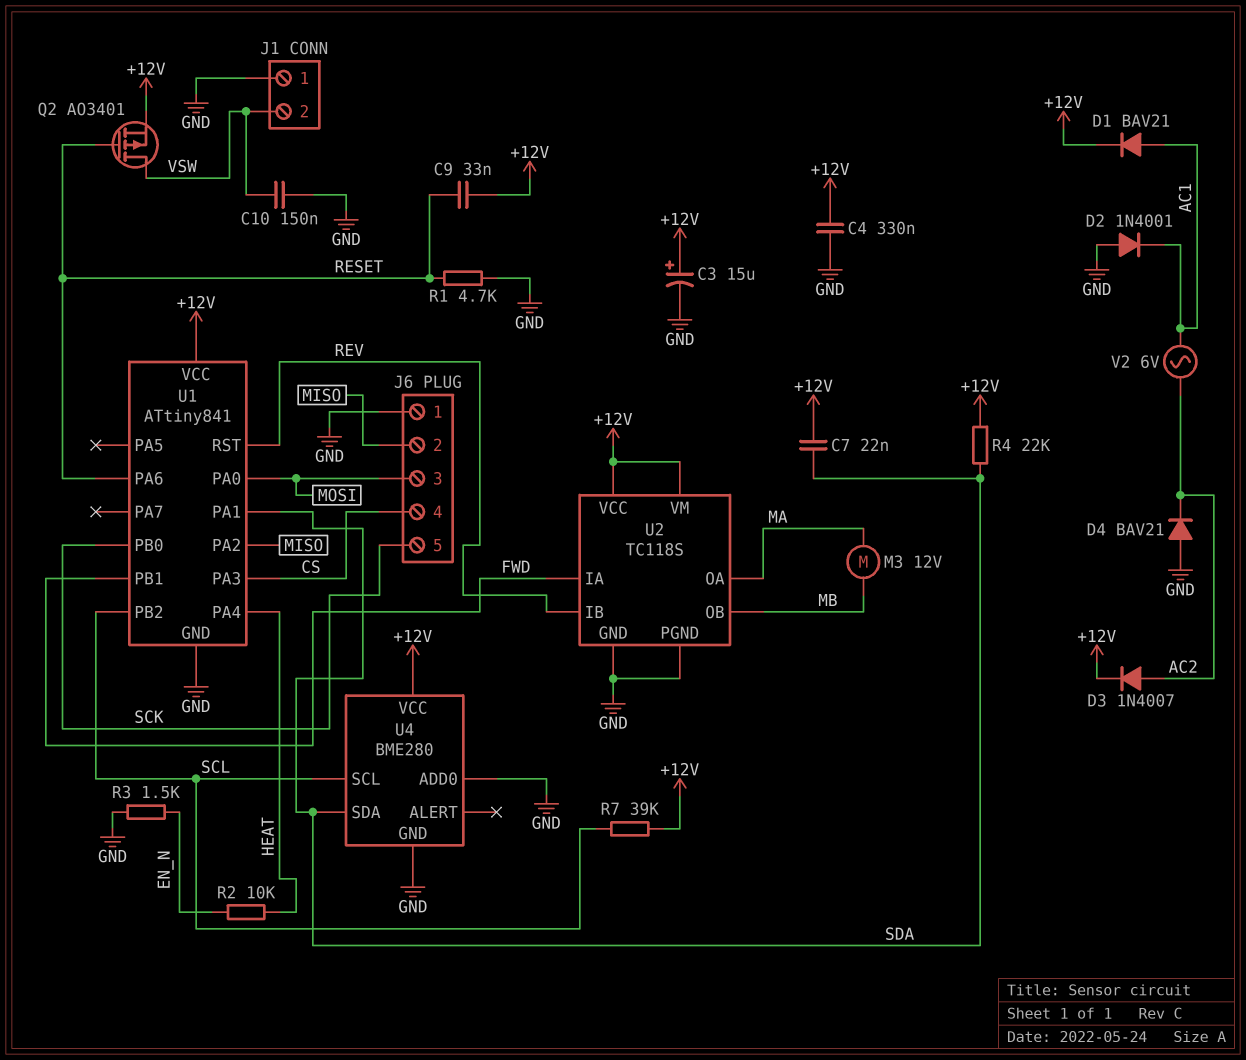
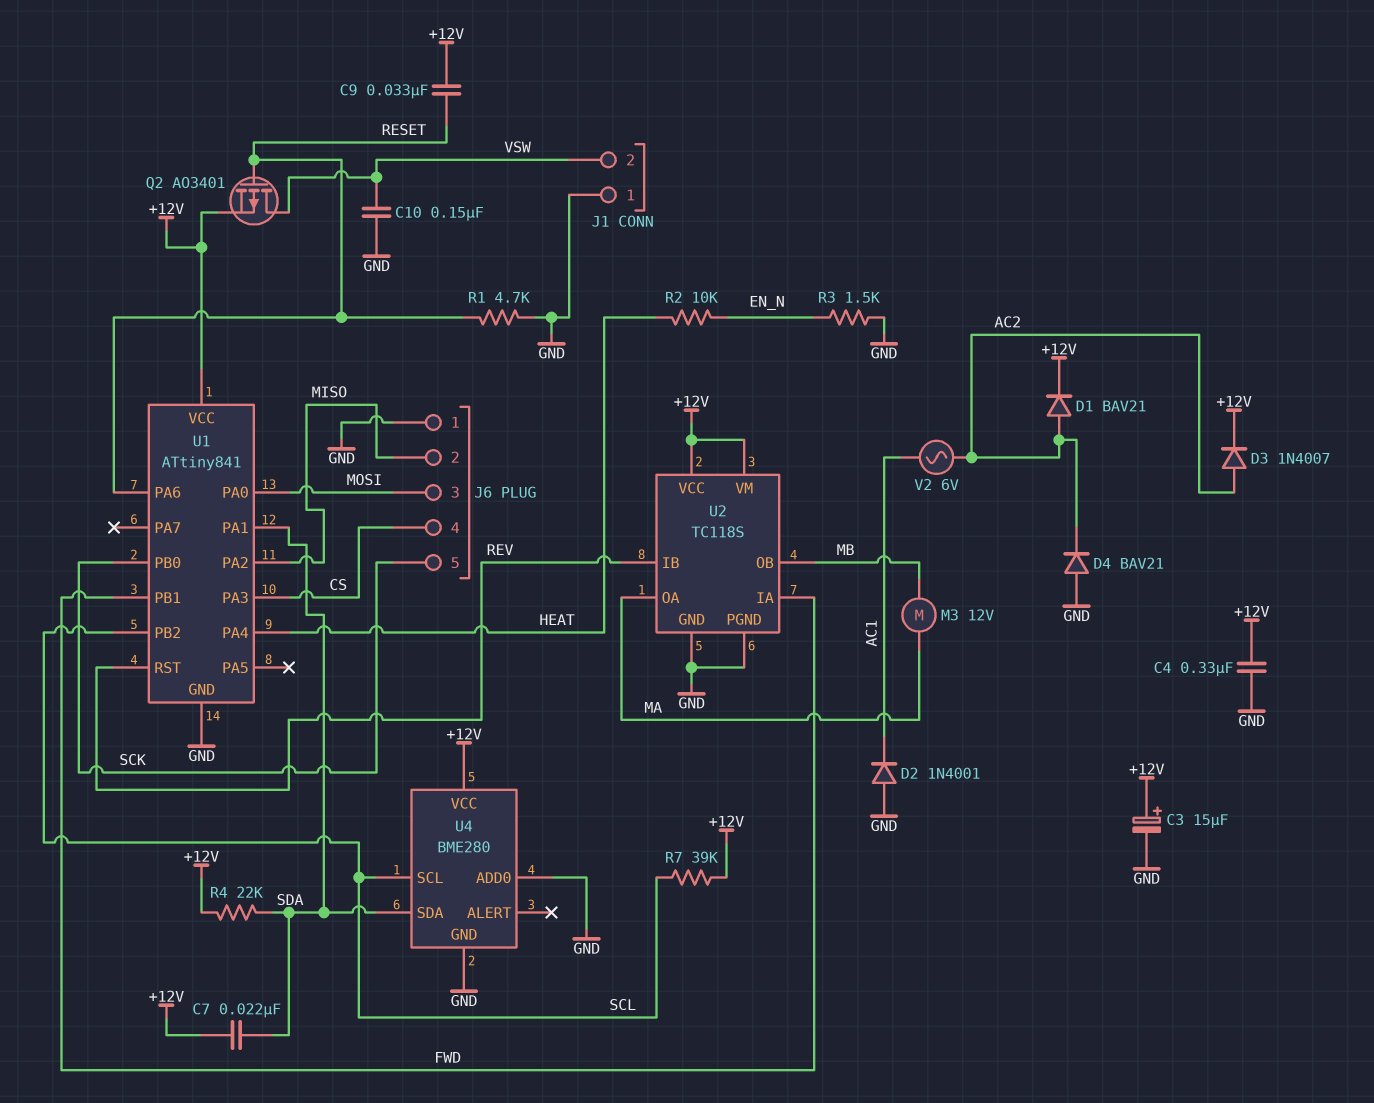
D1: diode BAV21 (A AC1, K +12V) -> diode BAV21 (A AC2, K +12V)

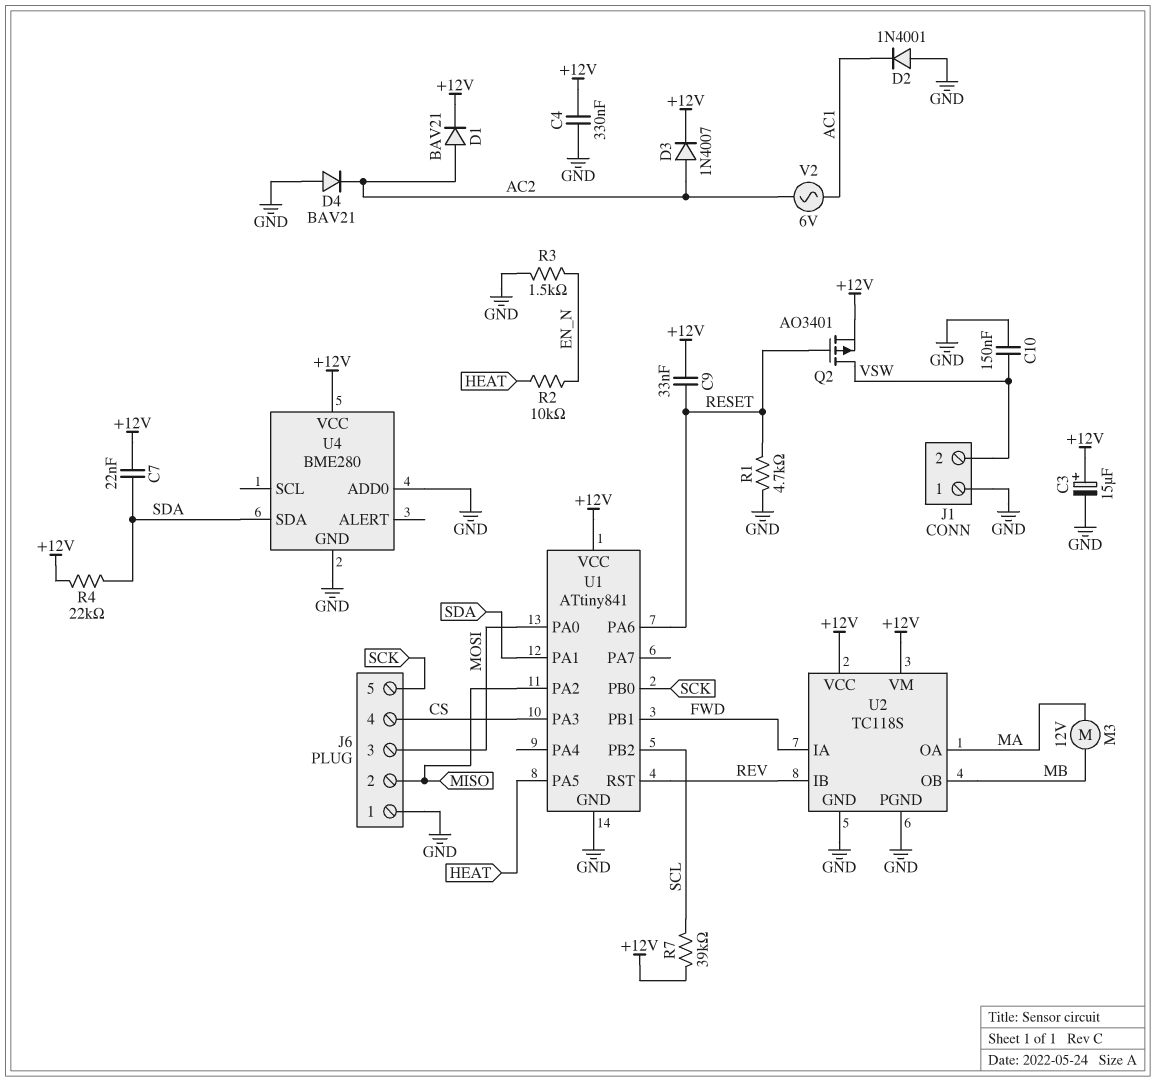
U1 pin PA4: HEAT -> none
U1 pin PA5: none -> HEAT
U4 pin SCL: SCL -> none

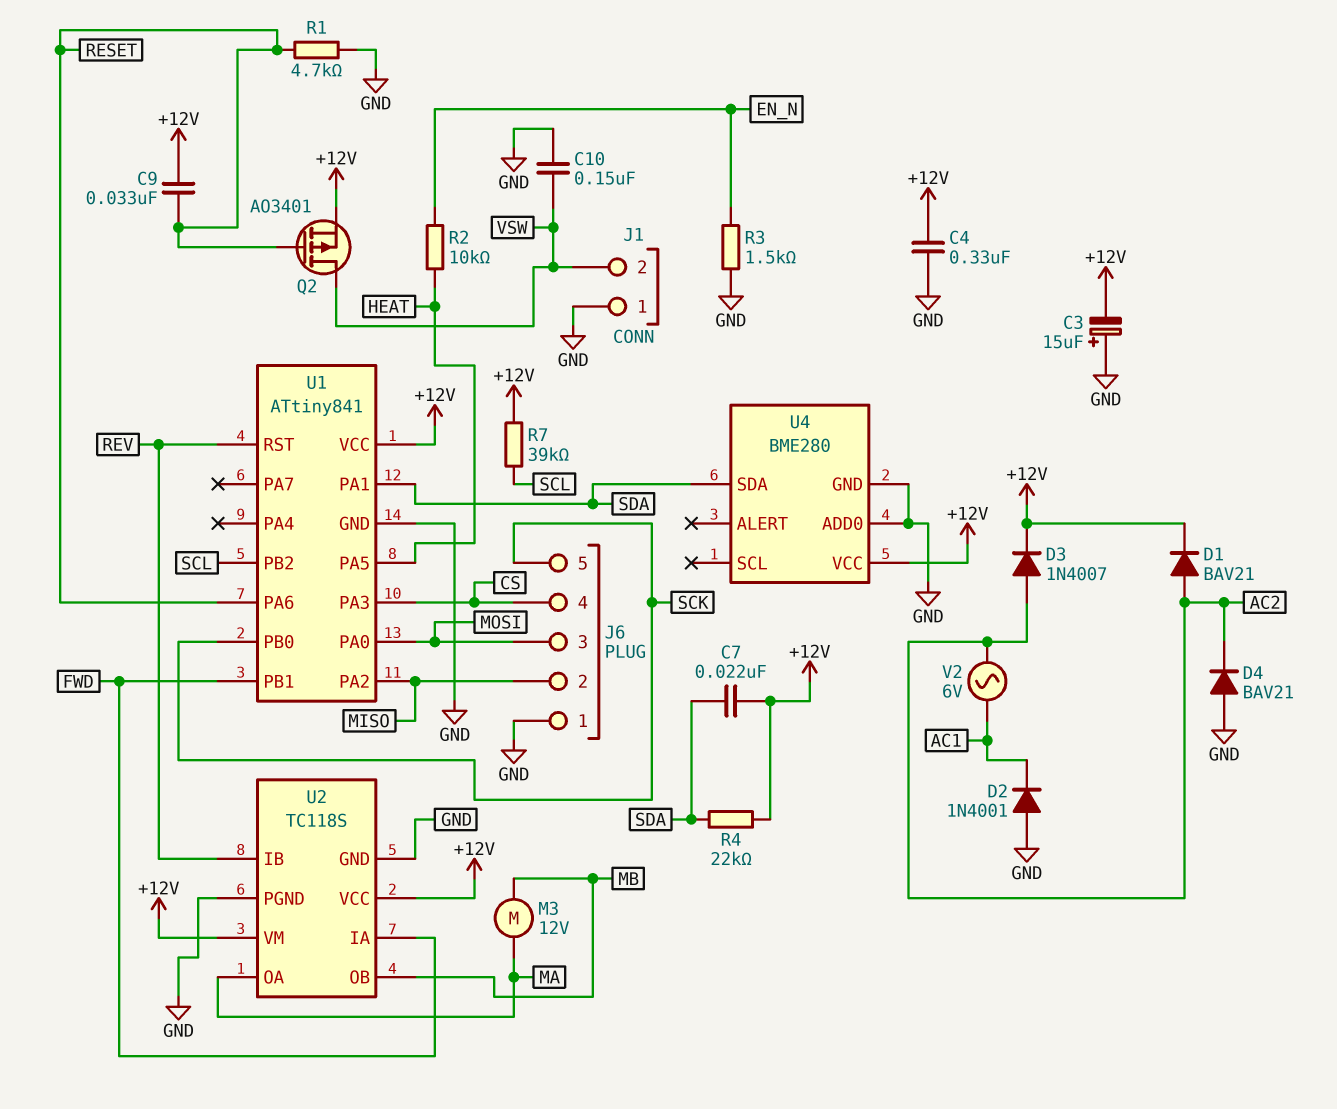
C3: 15uF (plus +12V, minus GND) -> 15uF (plus GND, minus +12V)

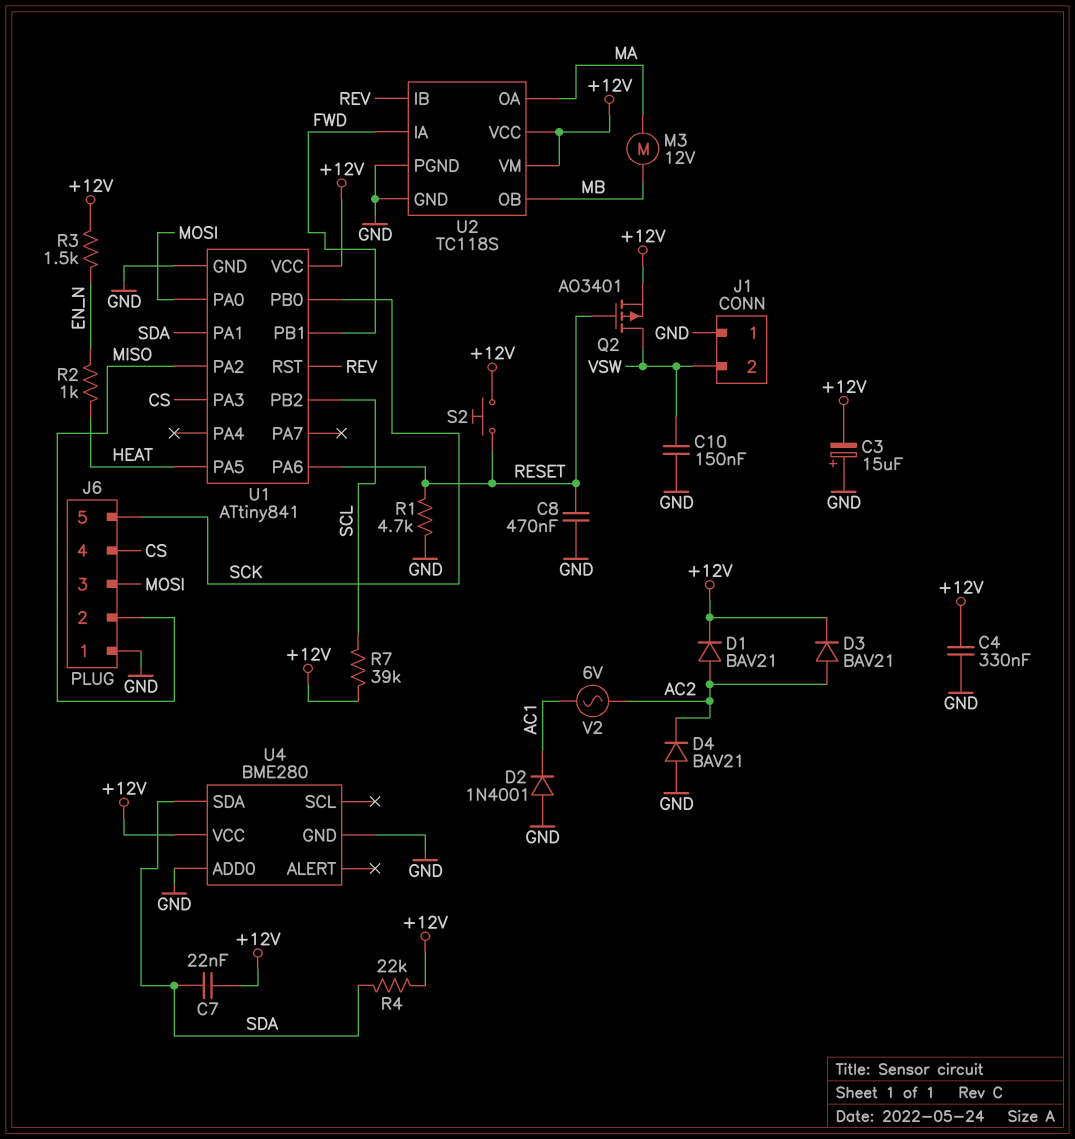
C8: none -> 470nF (GND, RESET)
C9: 33nF (+12V, RESET) -> none
D3: diode 1N4007 (A AC2, K +12V) -> diode BAV21 (A AC2, K +12V)
R2: 10k (EN_N, HEAT) -> 1k (EN_N, HEAT)
R3: 1.5k (EN_N, GND) -> 1.5k (+12V, EN_N)
S2: none -> button (+12V, RESET)

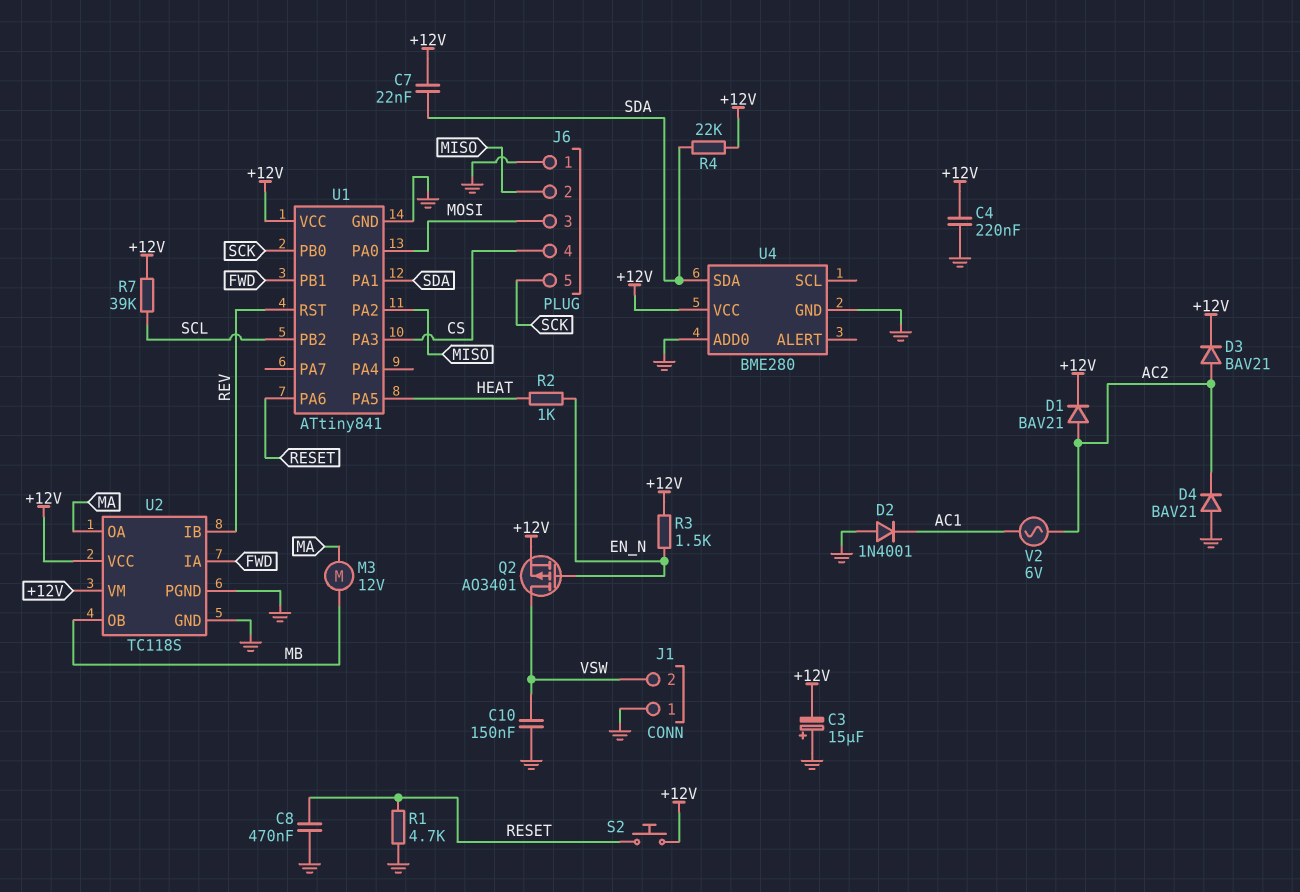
C4: 330nF (+12V, GND) -> 220nF (+12V, GND)
Q2: PMOS AO3401 (G RESET, D VSW, S +12V) -> PMOS AO3401 (G EN_N, D VSW, S +12V)

